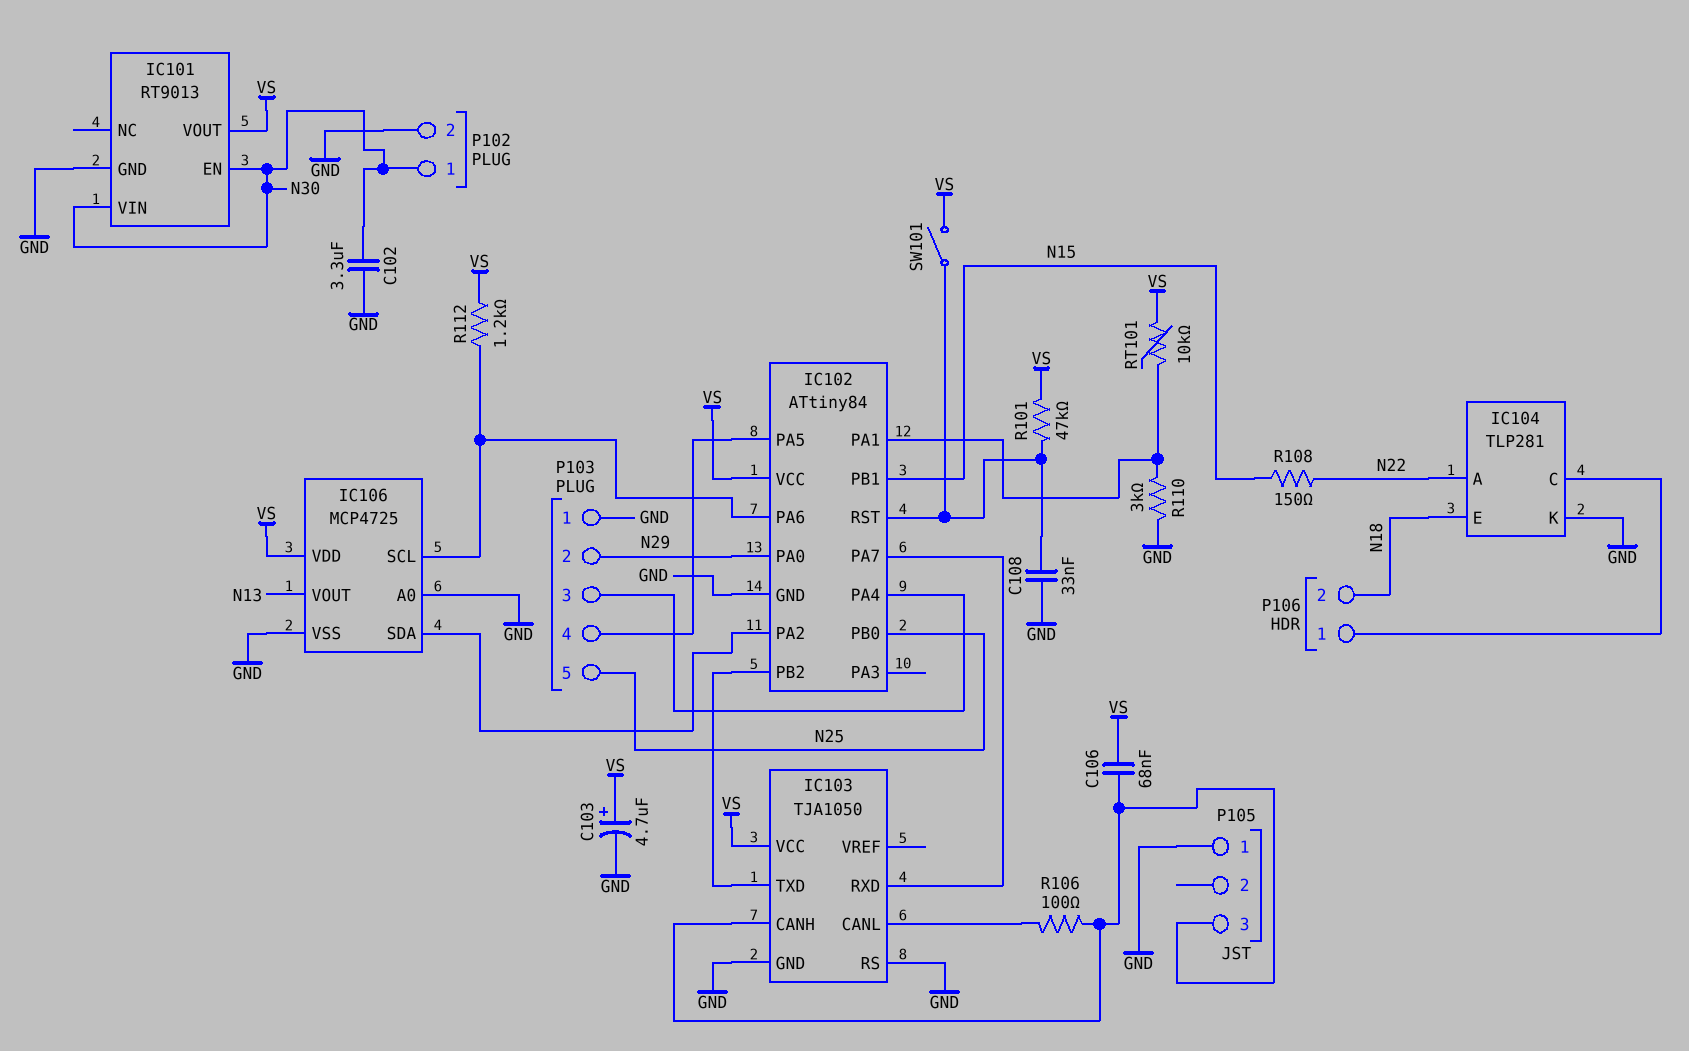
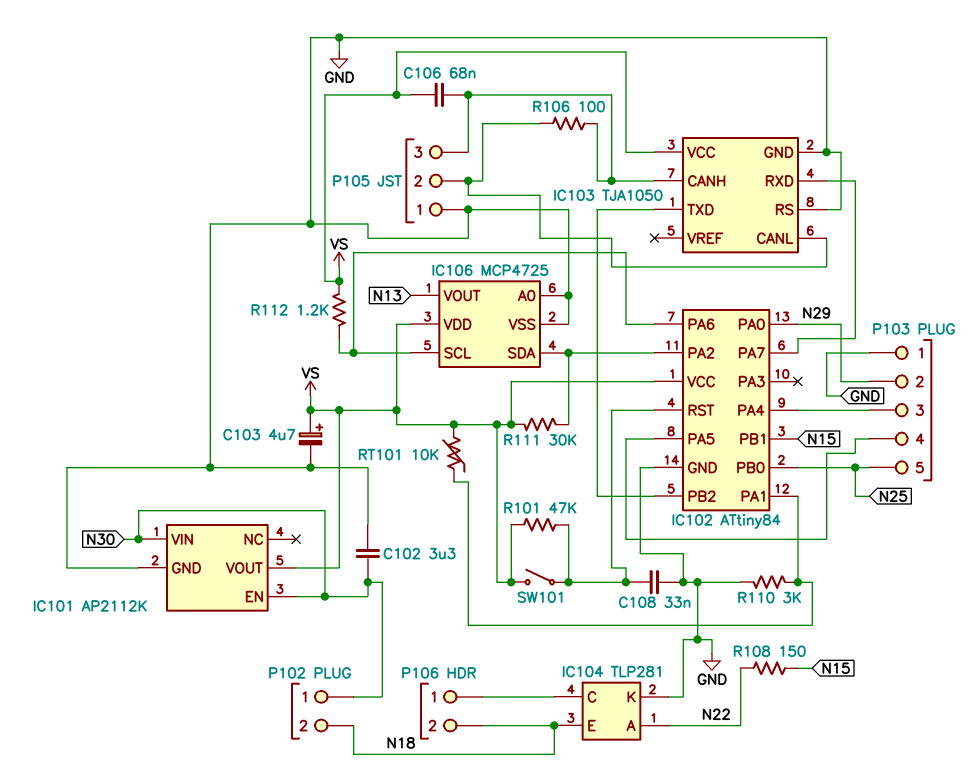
IC101: RT9013 -> AP2112K
P102 pin 2: GND -> N18
P105 pin 2: none -> IC103/CANL
R111: none -> 30k (IC102/PA2, VS)

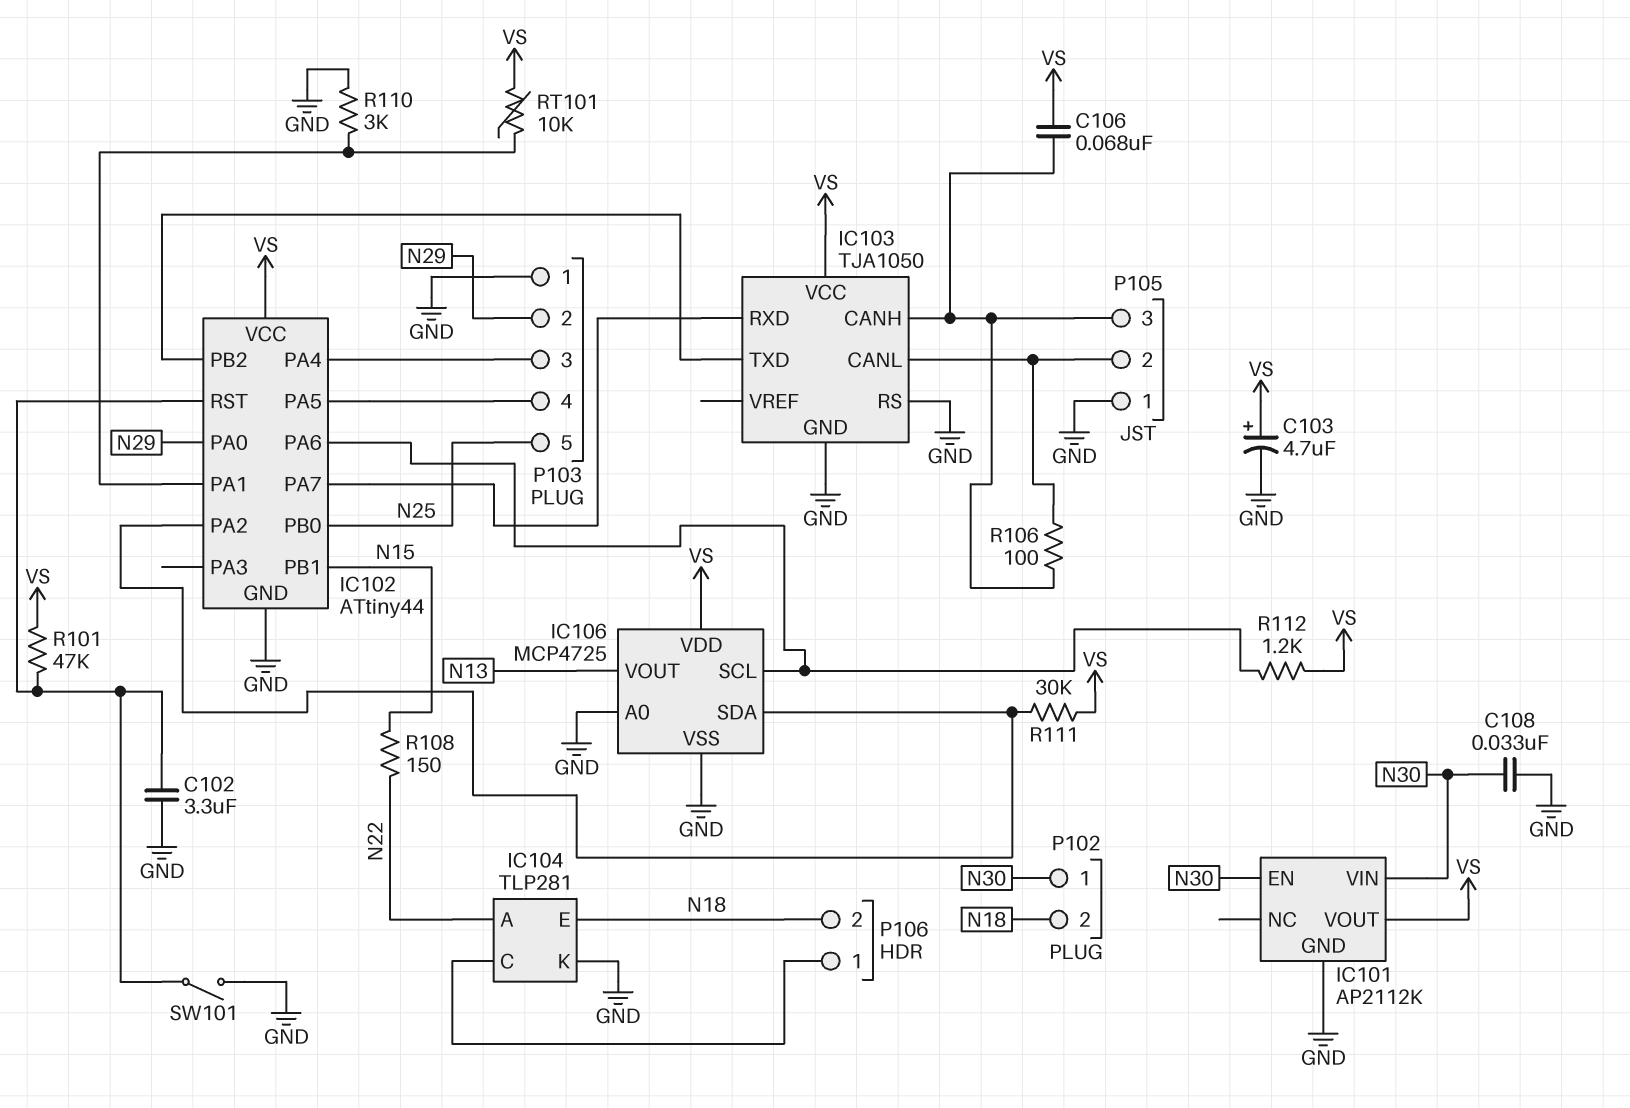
C102: 3.3uF (GND, N30) -> 3.3uF (GND, IC102/RST)
C108: 33nF (GND, IC102/RST) -> 33nF (GND, N30)
IC102: ATtiny84 -> ATtiny44
SW101: switch (IC102/RST, VS) -> switch (GND, IC102/RST)

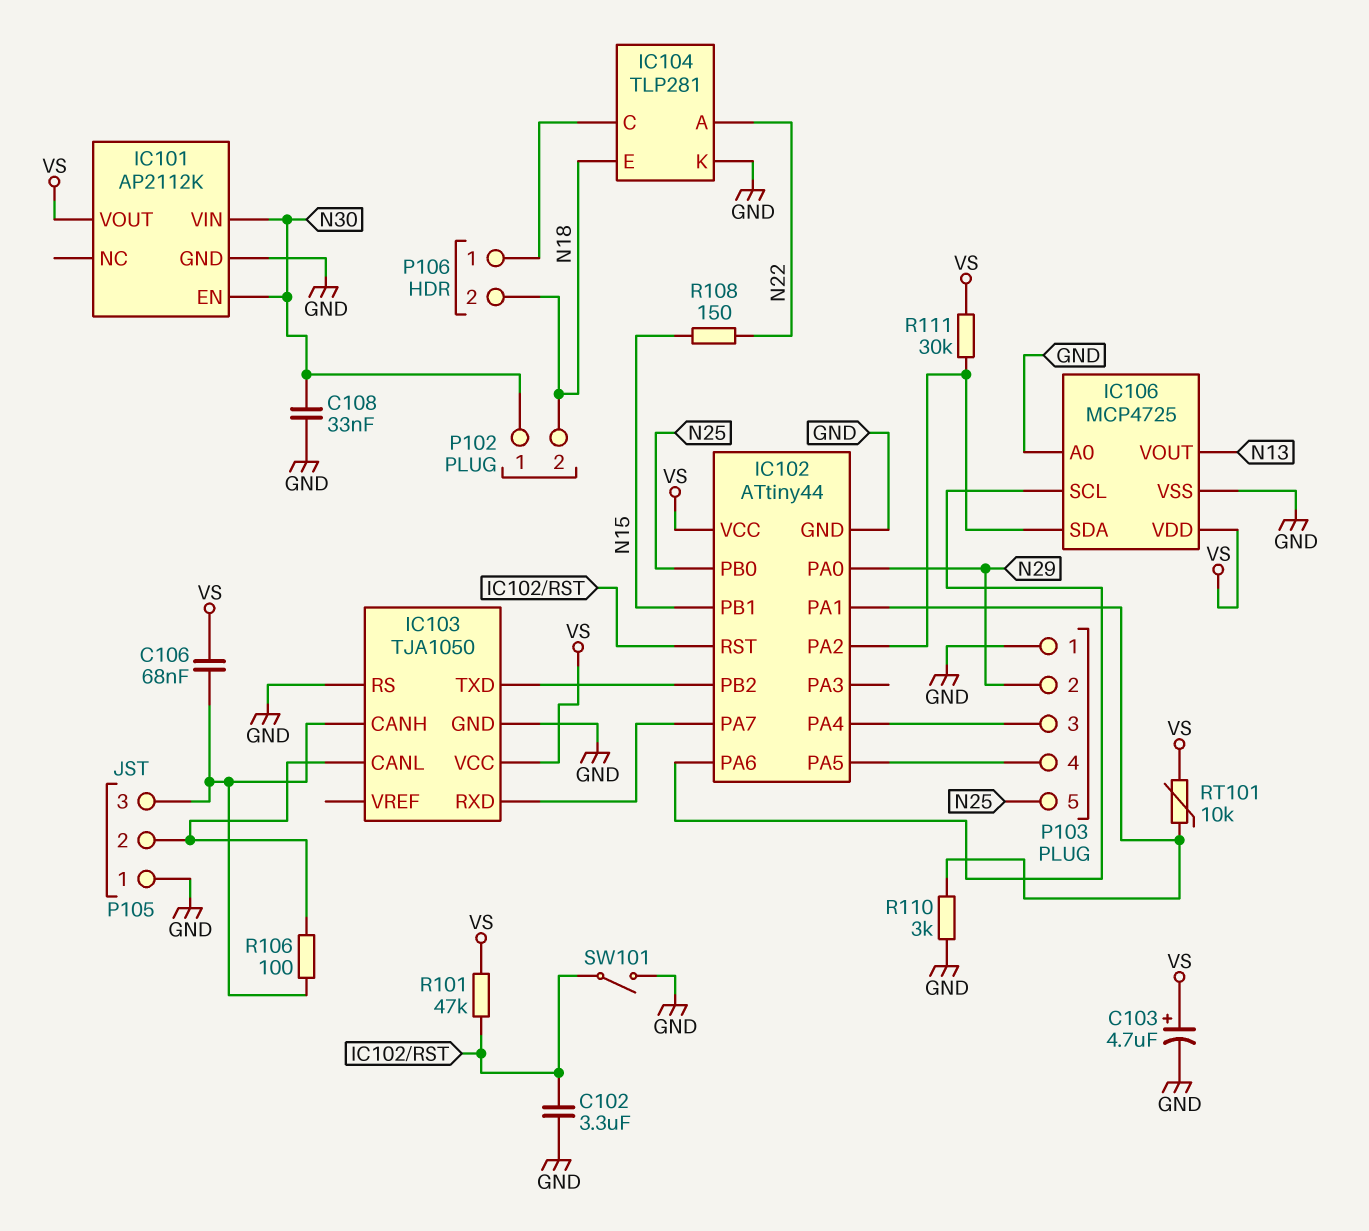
R112: 1.2k (IC102/PA6, VS) -> none

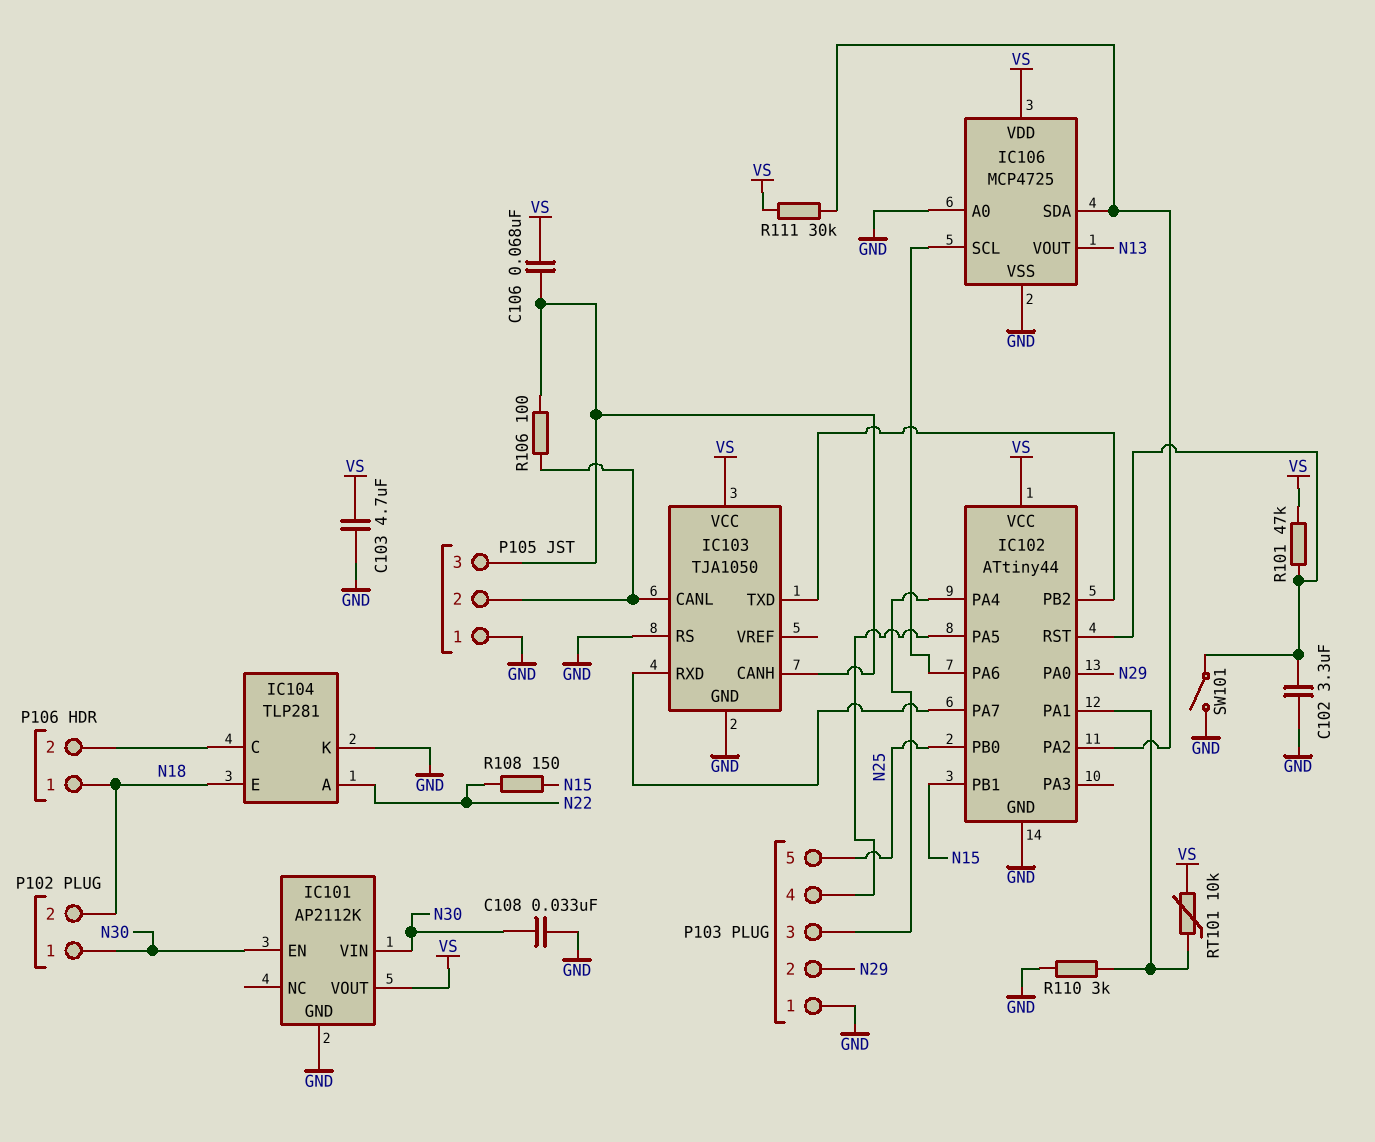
C103: 4.7uF (plus VS, minus GND) -> 4.7uF (GND, VS)
P106 pin 1: IC104/C -> N18
P106 pin 2: N18 -> IC104/C

